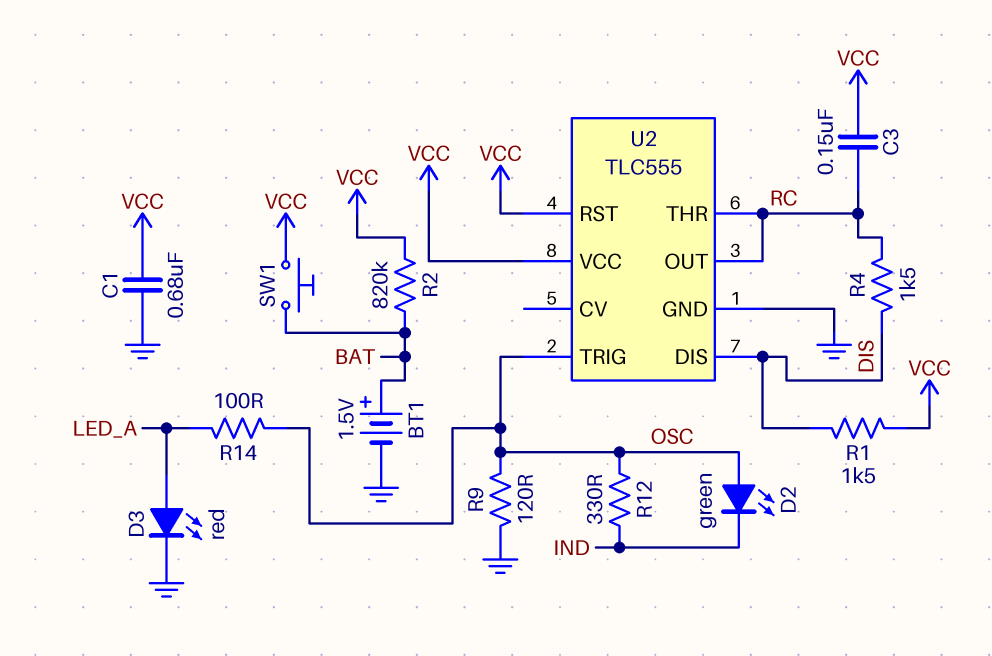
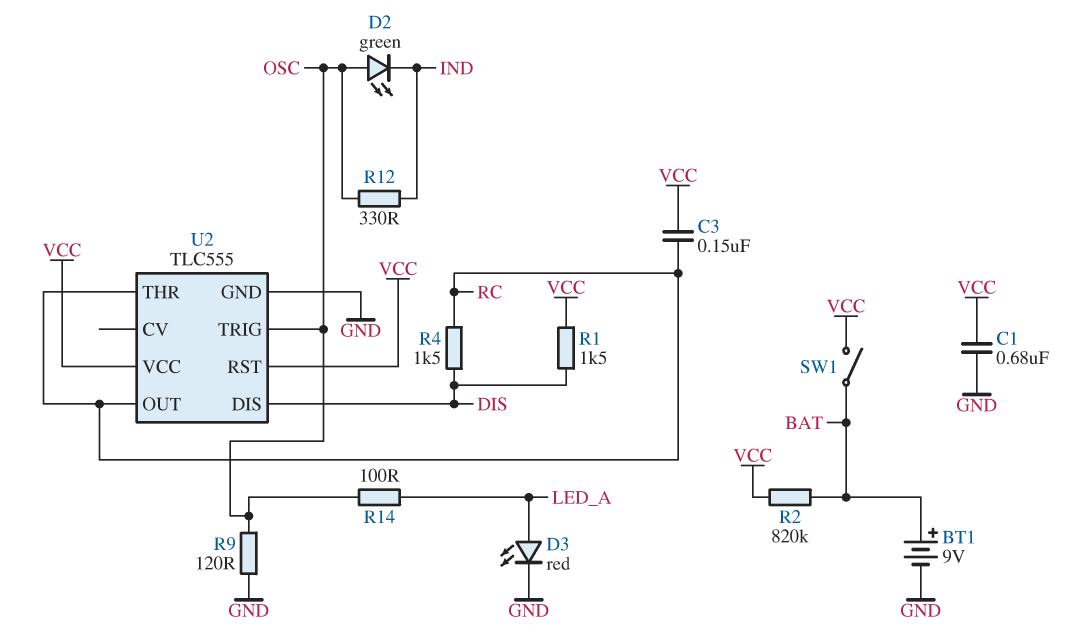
BT1: 1.5V (plus BAT, minus GND) -> 9V (plus BAT, minus GND)
SW1: button (BAT, VCC) -> switch (BAT, VCC)

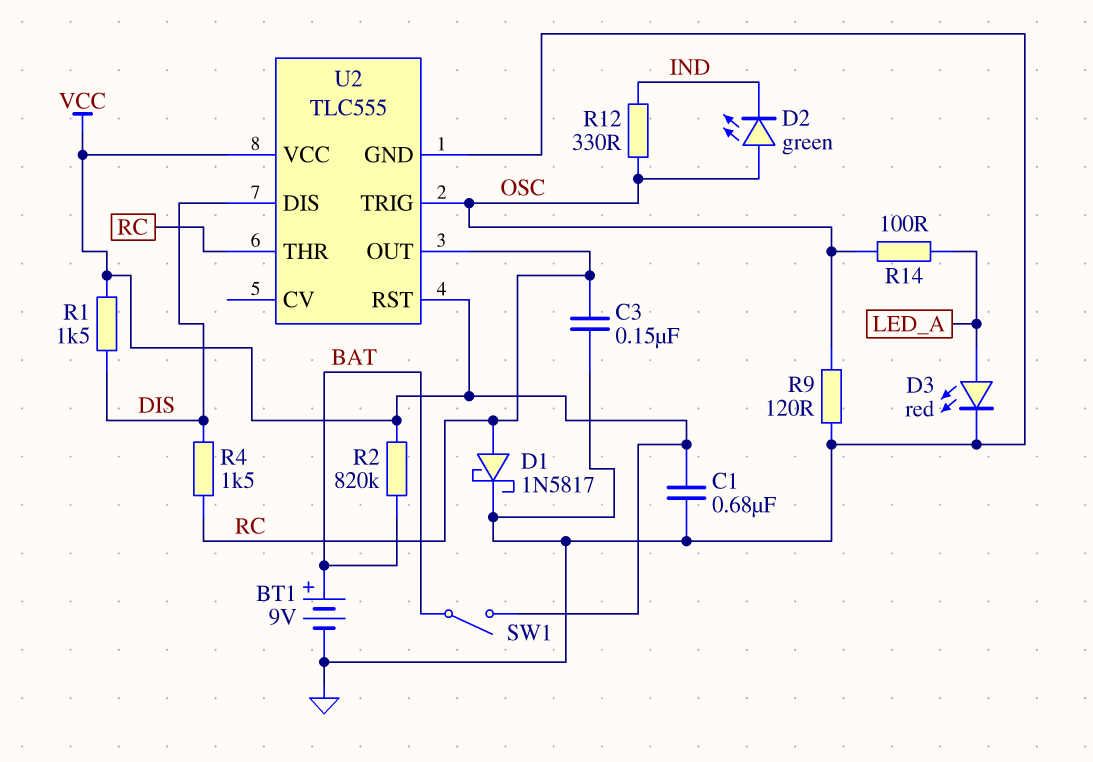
C3: 150nF (RC, VCC) -> 150nF (GND, RC)
D1: none -> schottky 1N5817 (A RC, K GND)

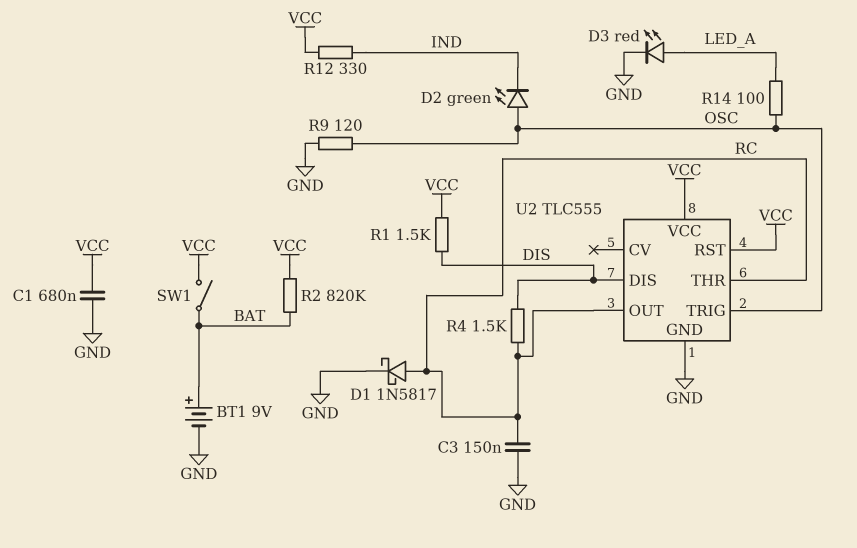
R12: 330 (IND, OSC) -> 330 (IND, VCC)

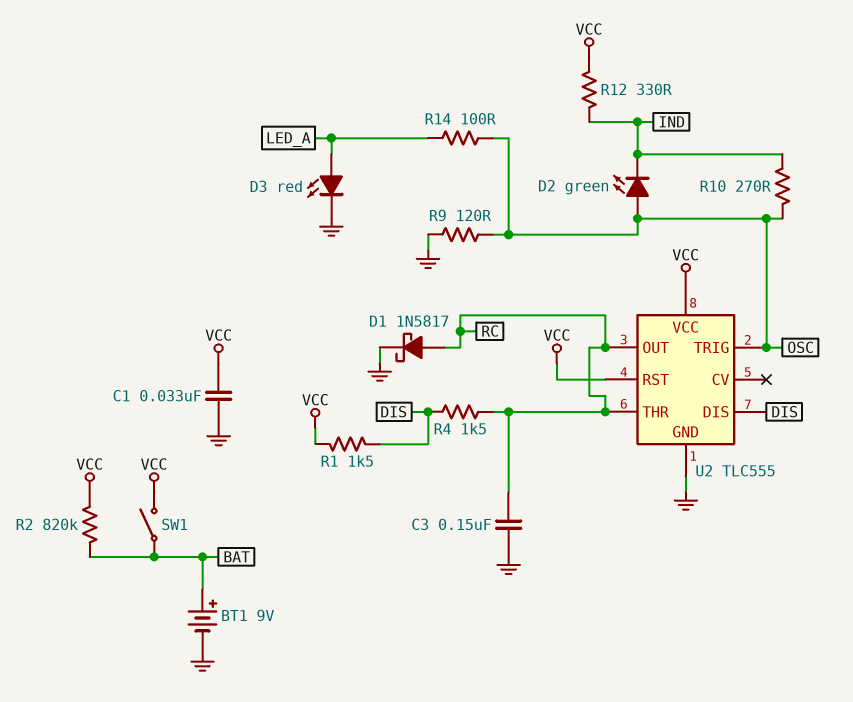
C1: 680nF (GND, VCC) -> 33nF (GND, VCC)
R10: none -> 270 (IND, OSC)

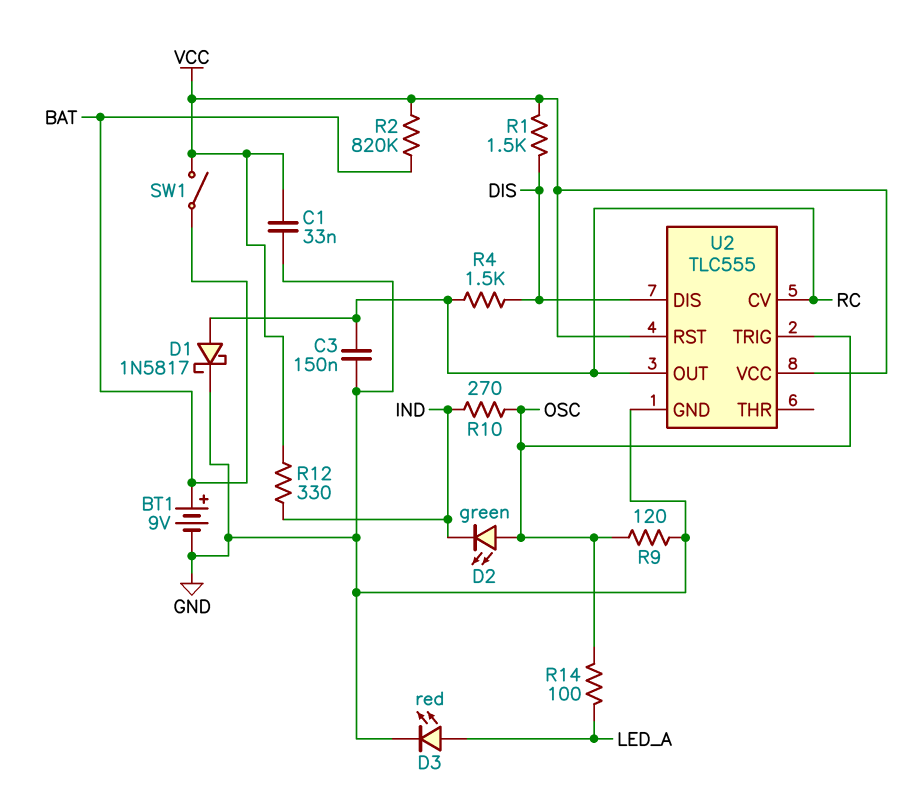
U2 pin CV: none -> RC
U2 pin THR: RC -> none

